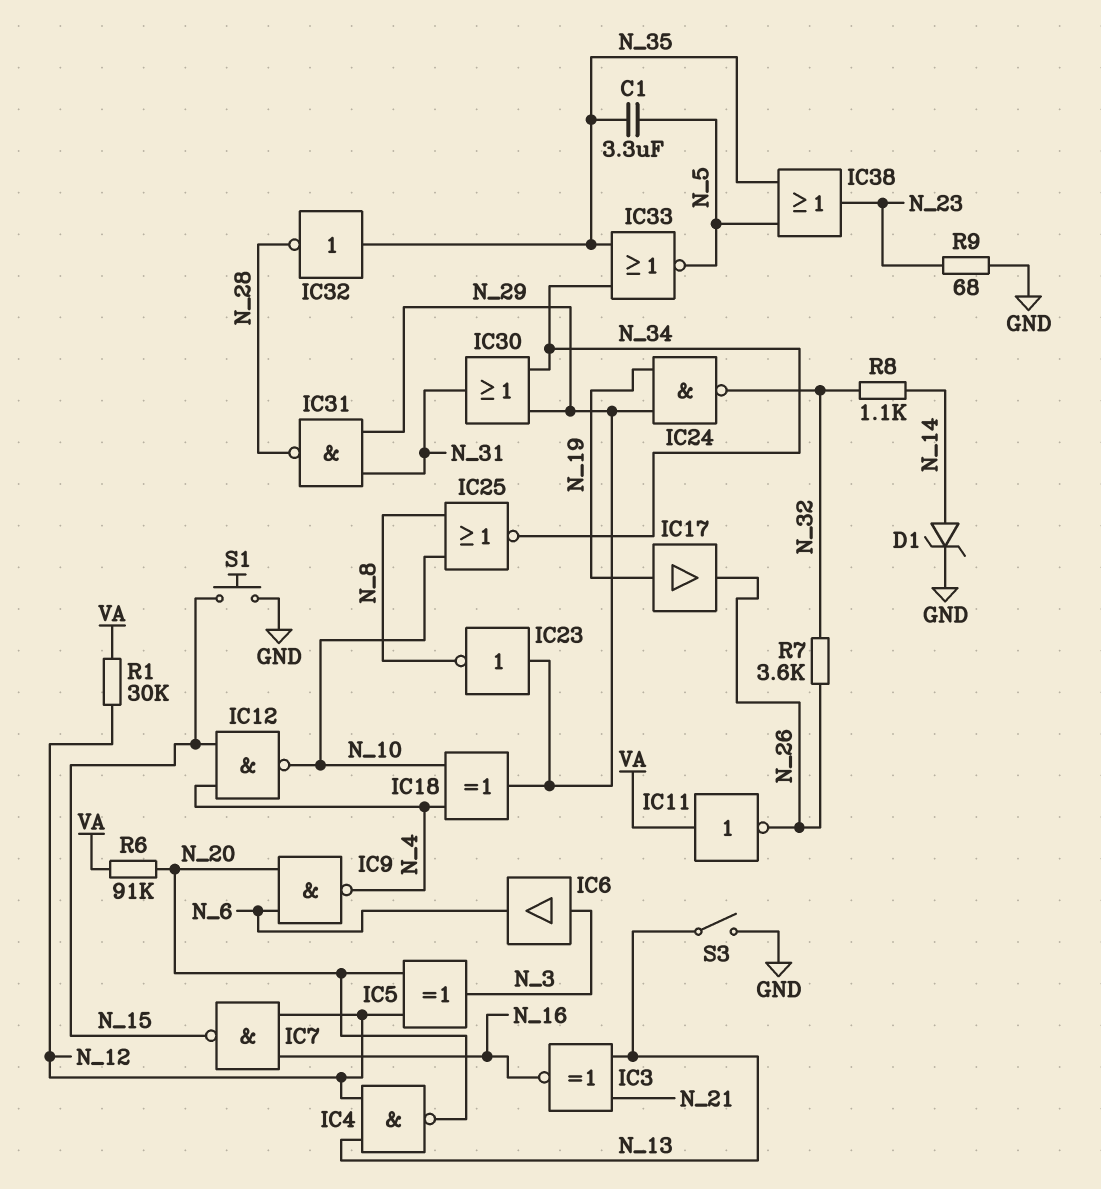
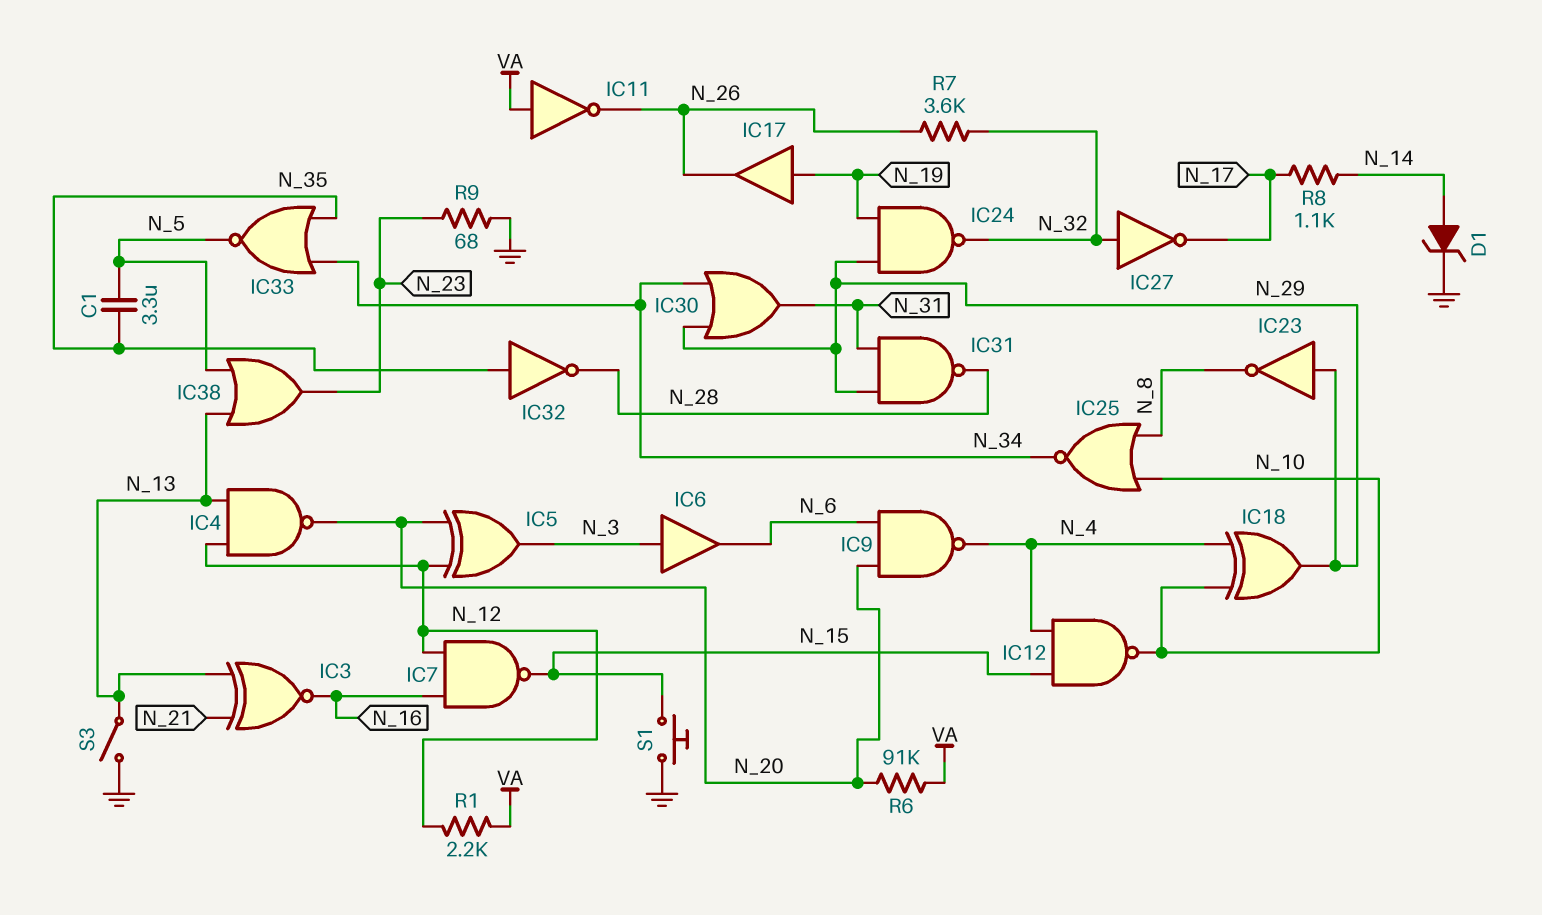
IC27: none -> NOT (in N_32, out N_17)
IC38: OR (in N_5, in N_35, out N_23) -> OR (in N_5, in N_13, out N_23)
R1: 30k (N_12, VA) -> 2.2k (N_12, VA)
R8: 1.1k (N_14, N_32) -> 1.1k (N_14, N_17)

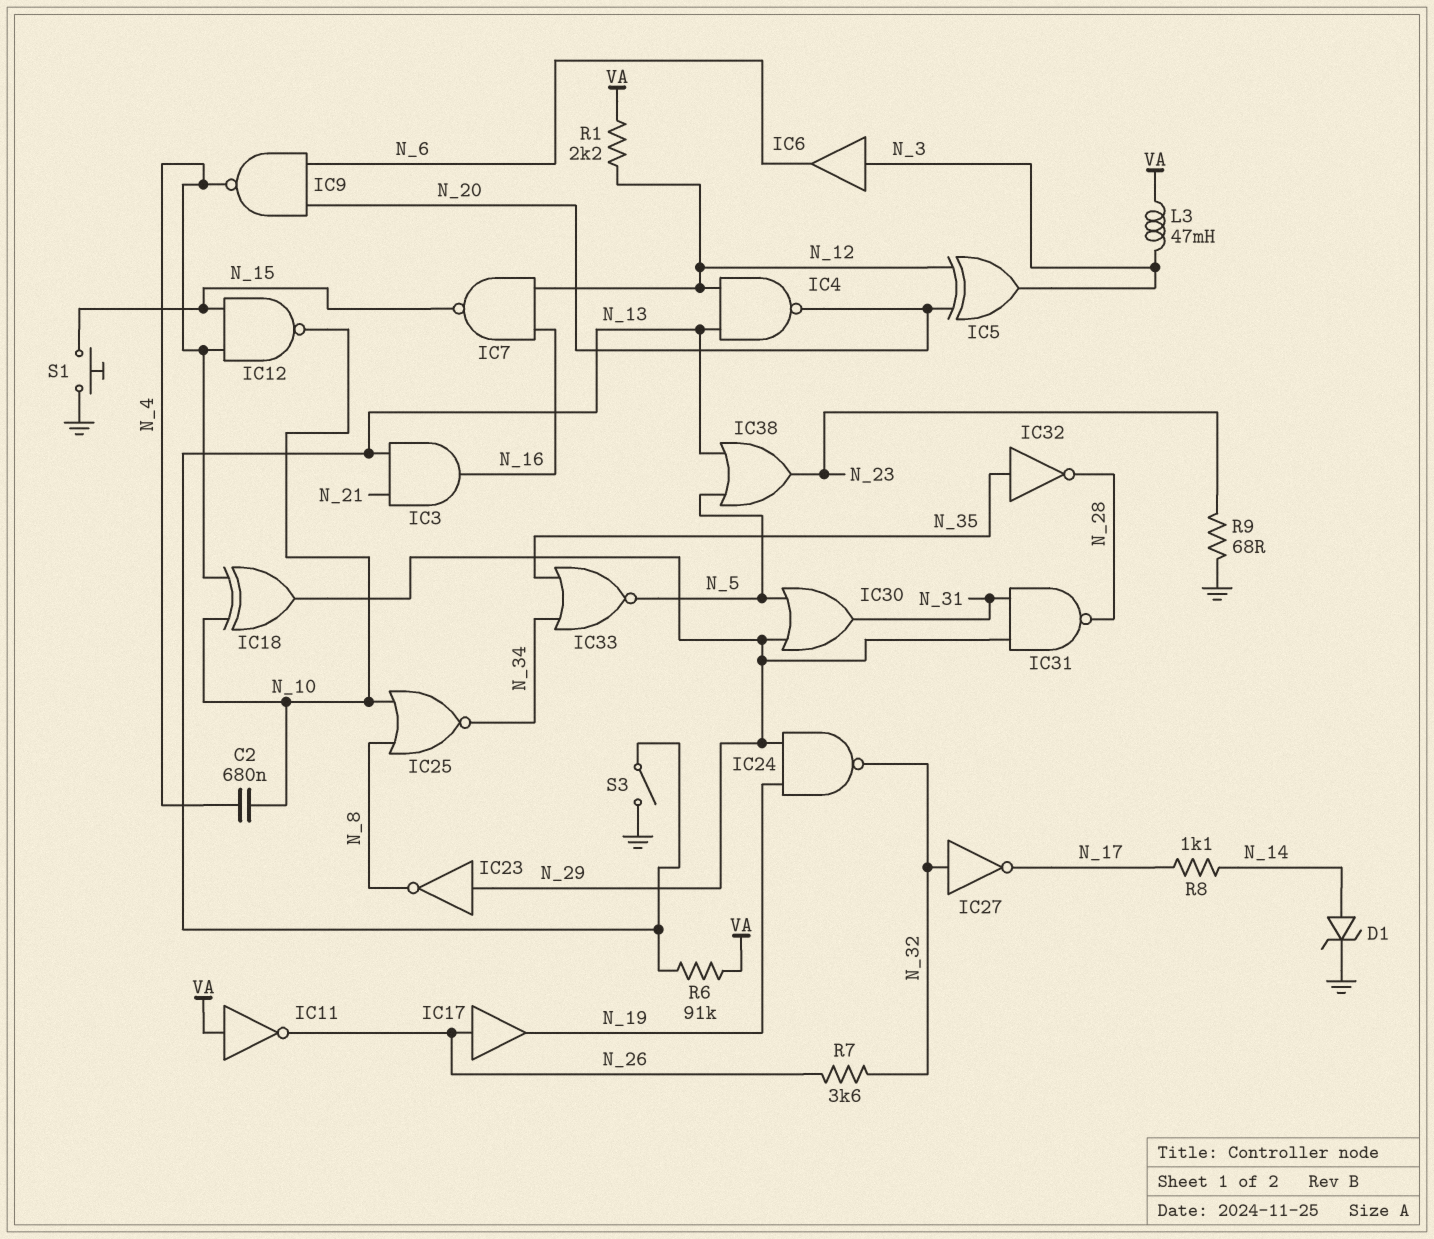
C1: 3.3uF (N_5, N_35) -> none
C2: none -> 680nF (N_4, N_10)
IC3: XNOR (in N_13, in N_21, out N_16) -> AND (in N_13, in N_21, out N_16)
IC17: buffer (in N_19, out N_26) -> buffer (in N_26, out N_19)
IC30: OR (in N_29, in N_34, out N_31) -> OR (in N_5, in N_29, out N_31)
L3: none -> 47mH (N_3, VA)
R6: 91k (N_20, VA) -> 91k (N_13, VA)

